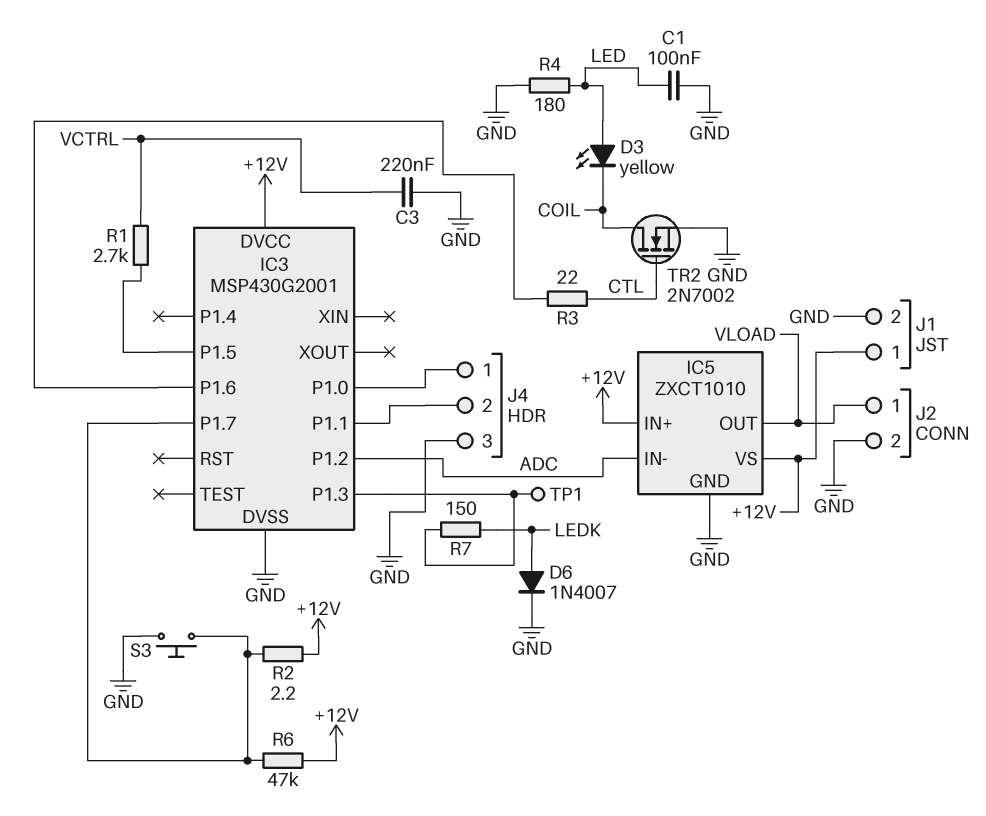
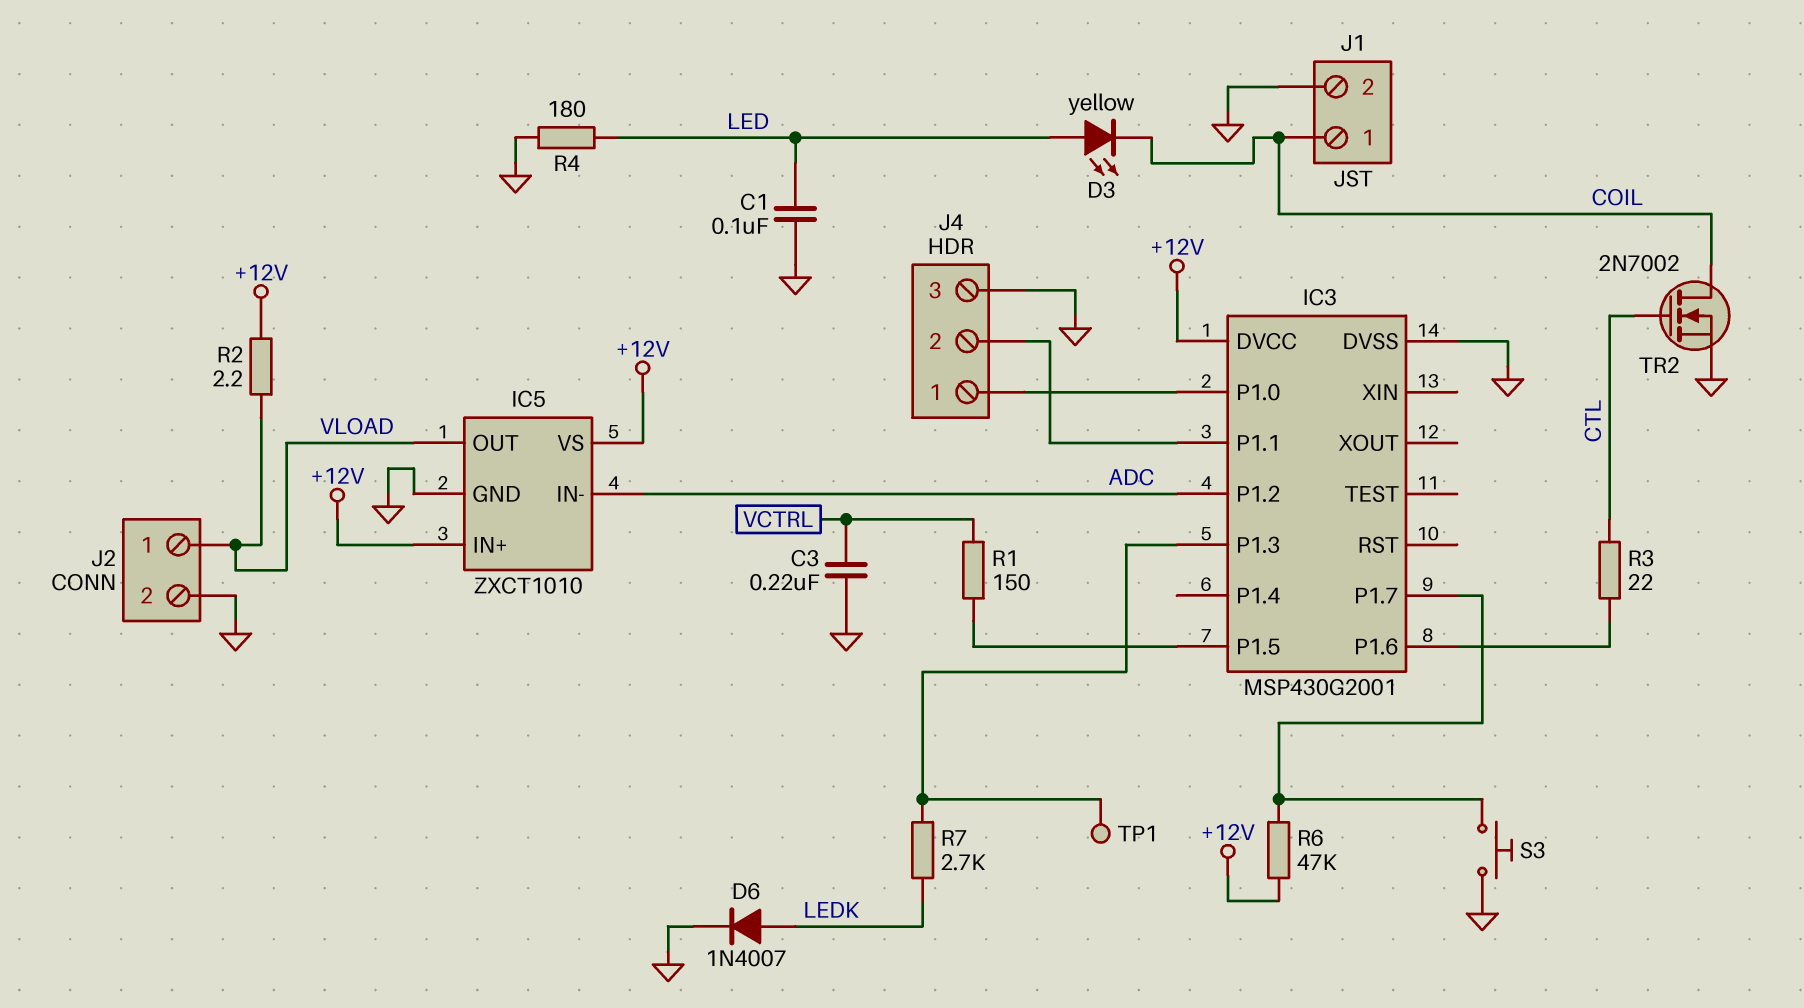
J1 pin 1: +12V -> COIL
R1: 2.7k (IC3/P1.5, VCTRL) -> 150 (IC3/P1.5, VCTRL)
R2: 2.2 (+12V, IC3/P1.7) -> 2.2 (+12V, VLOAD)
R7: 150 (IC3/P1.3, LEDK) -> 2.7k (IC3/P1.3, LEDK)

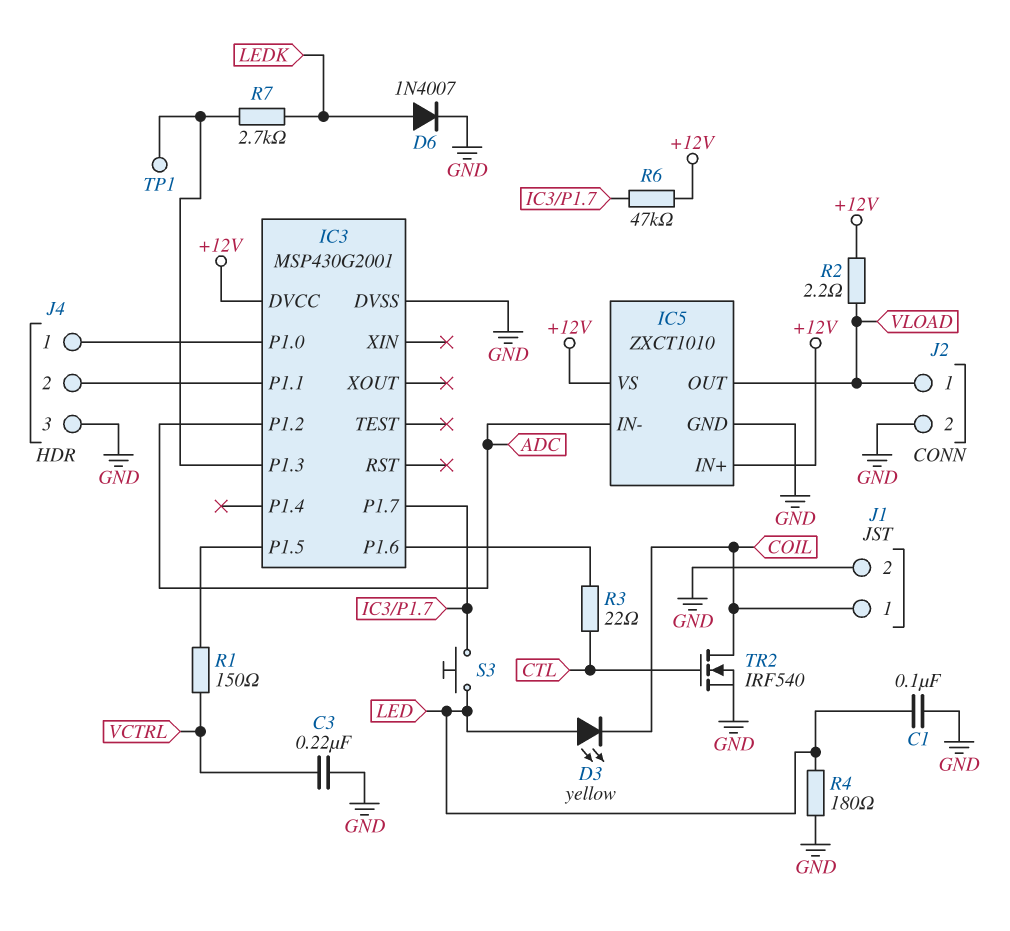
S3: button (GND, IC3/P1.7) -> button (IC3/P1.7, LED)
TR2: NMOS 2N7002 (G CTL, D COIL, S GND) -> NMOS IRF540 (G CTL, D COIL, S GND)

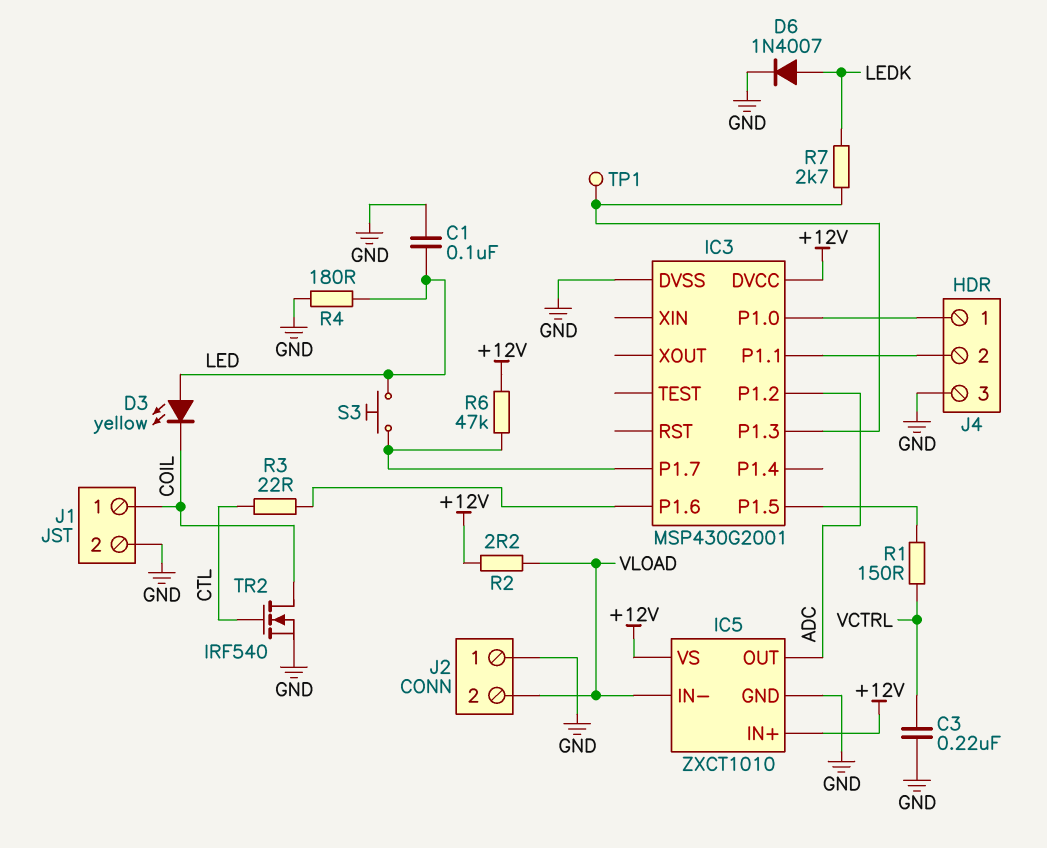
IC5 pin IN-: ADC -> VLOAD
IC5 pin OUT: VLOAD -> ADC
J2 pin 1: VLOAD -> GND
J2 pin 2: GND -> VLOAD

